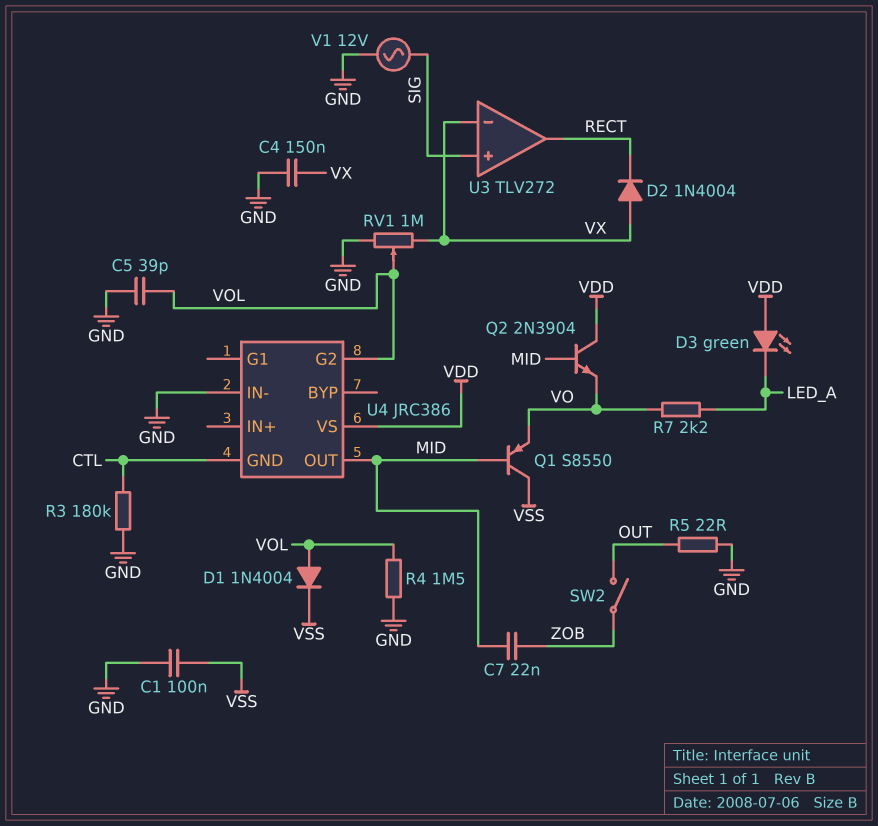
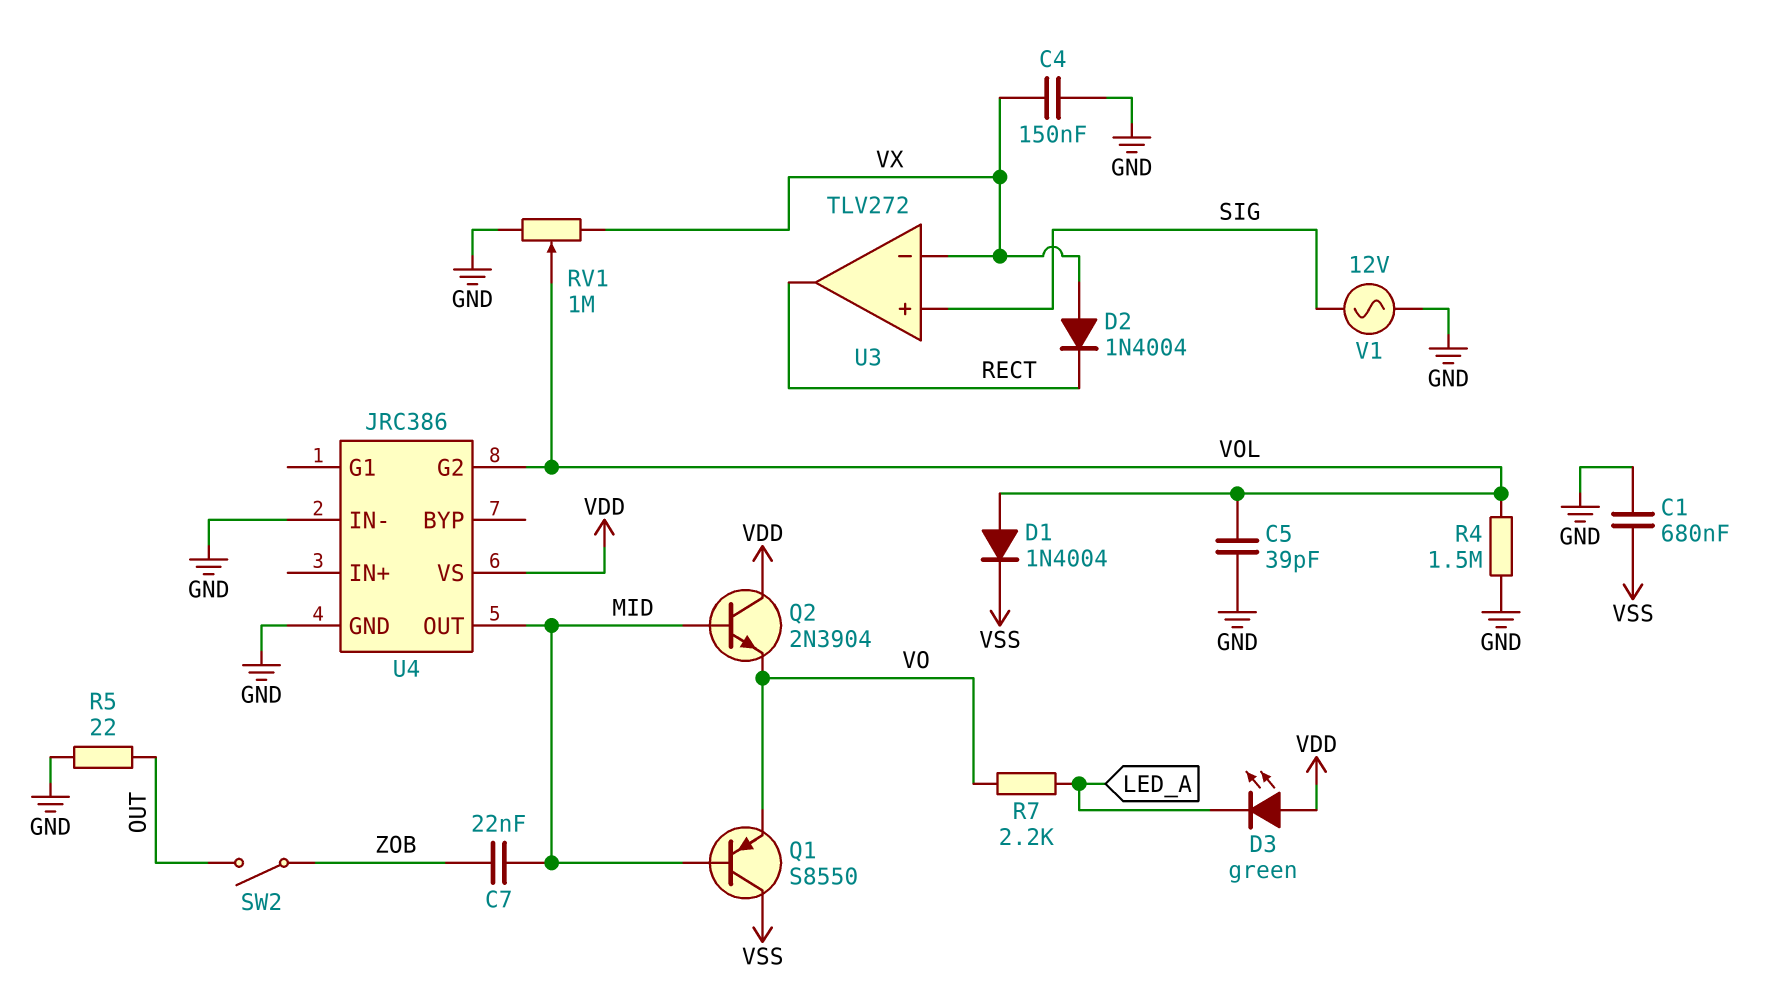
C1: 100nF (GND, VSS) -> 680nF (GND, VSS)
R3: 180k (CTL, GND) -> none
U4 pin GND: CTL -> GND

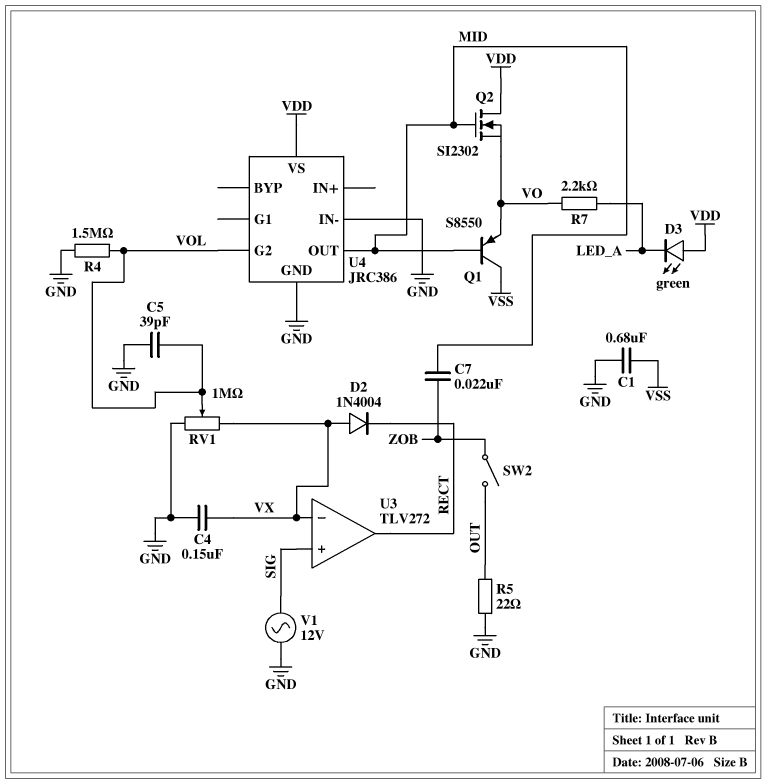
D1: diode 1N4004 (A VOL, K VSS) -> none
Q2: NPN 2N3904 (B MID, C VDD, E VO) -> NMOS SI2302 (G MID, D VDD, S VO)

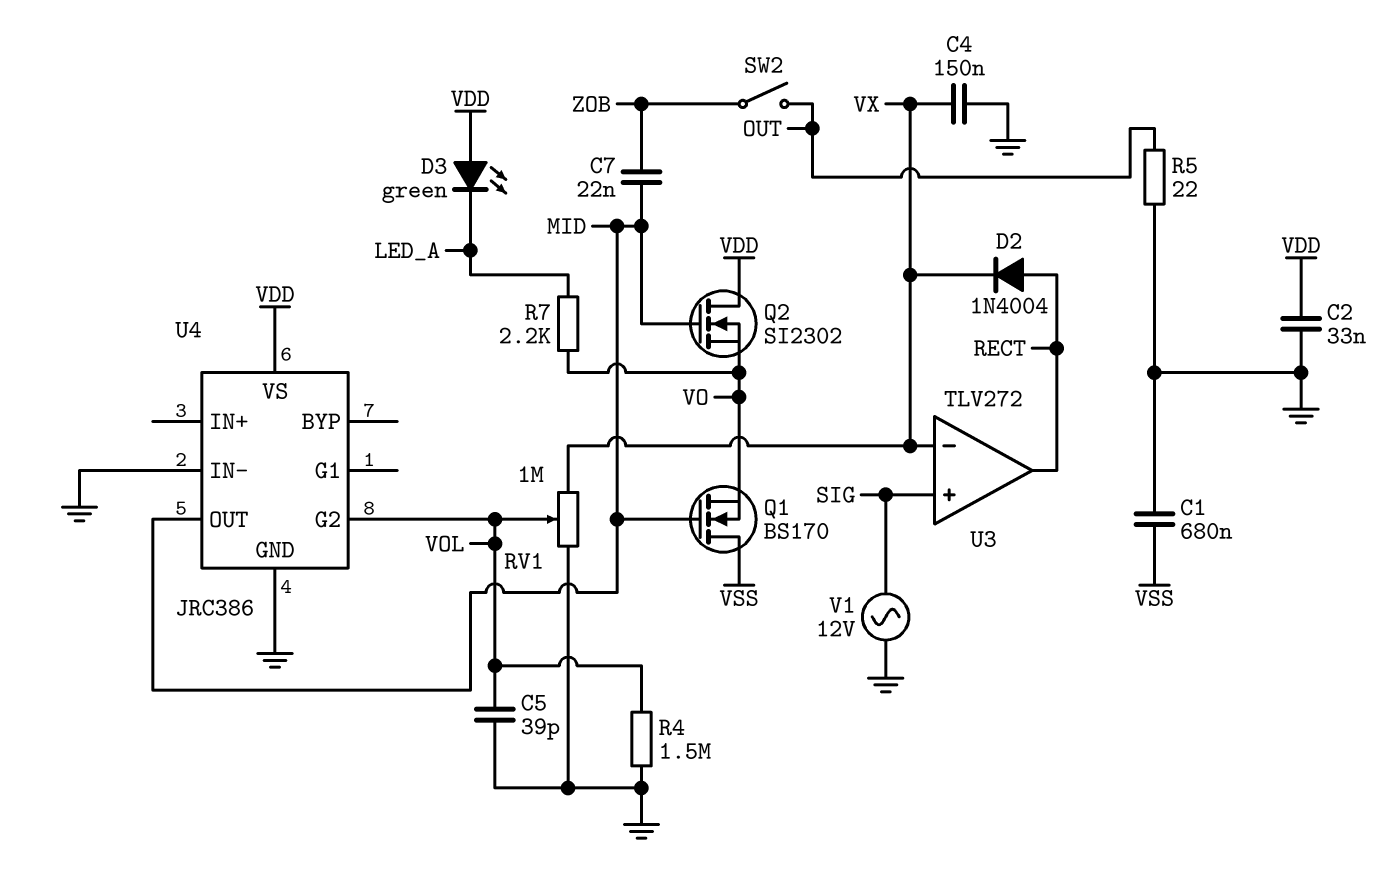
C2: none -> 33nF (GND, VDD)
D2: diode 1N4004 (A VX, K RECT) -> diode 1N4004 (A RECT, K VX)
Q1: PNP S8550 (B MID, C VSS, E VO) -> NMOS BS170 (G MID, D VSS, S VO)

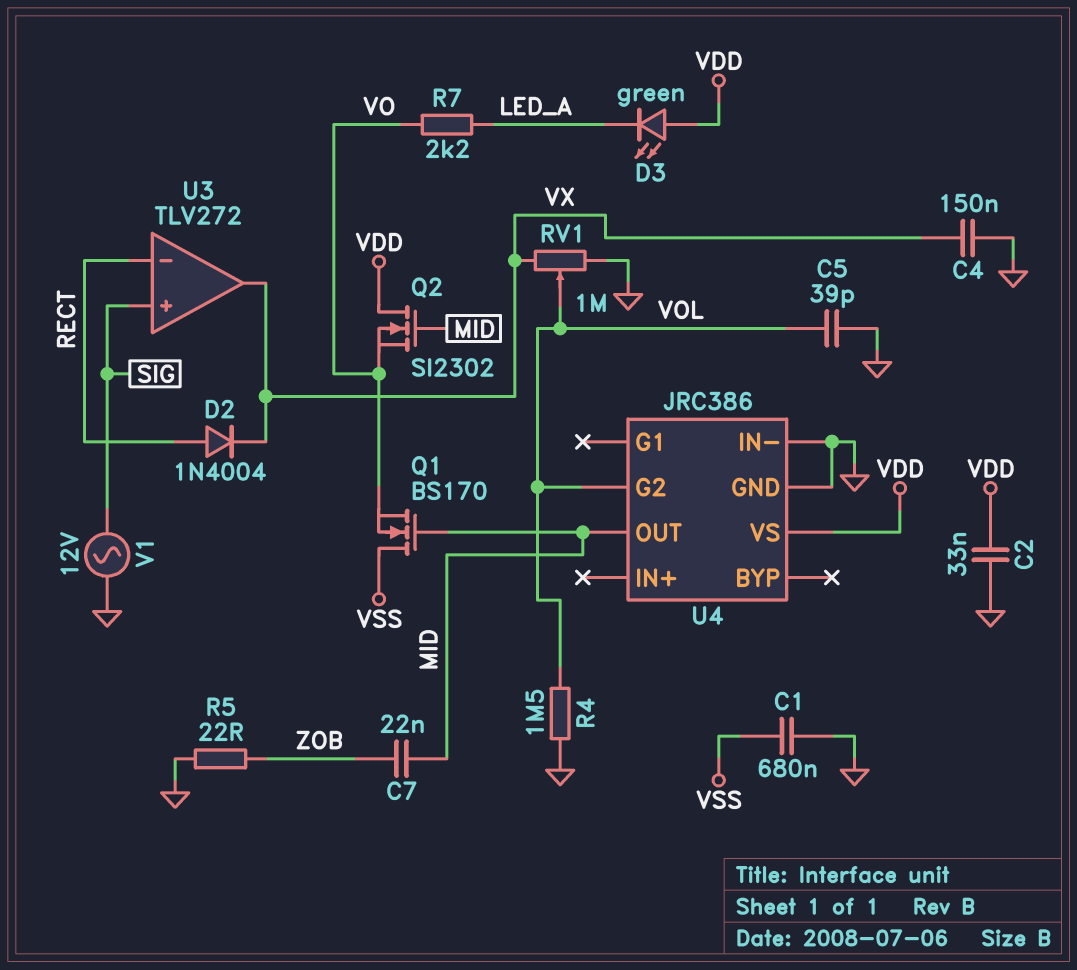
R5: 22 (GND, OUT) -> 22 (GND, ZOB)
SW2: switch (OUT, ZOB) -> none
U3 pin in-: VX -> RECT
U3 pin out: RECT -> VX

